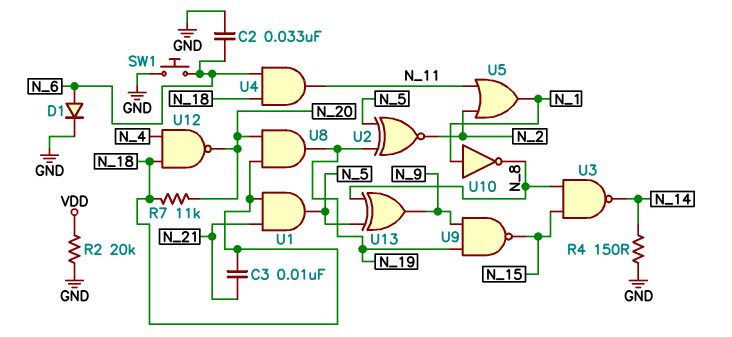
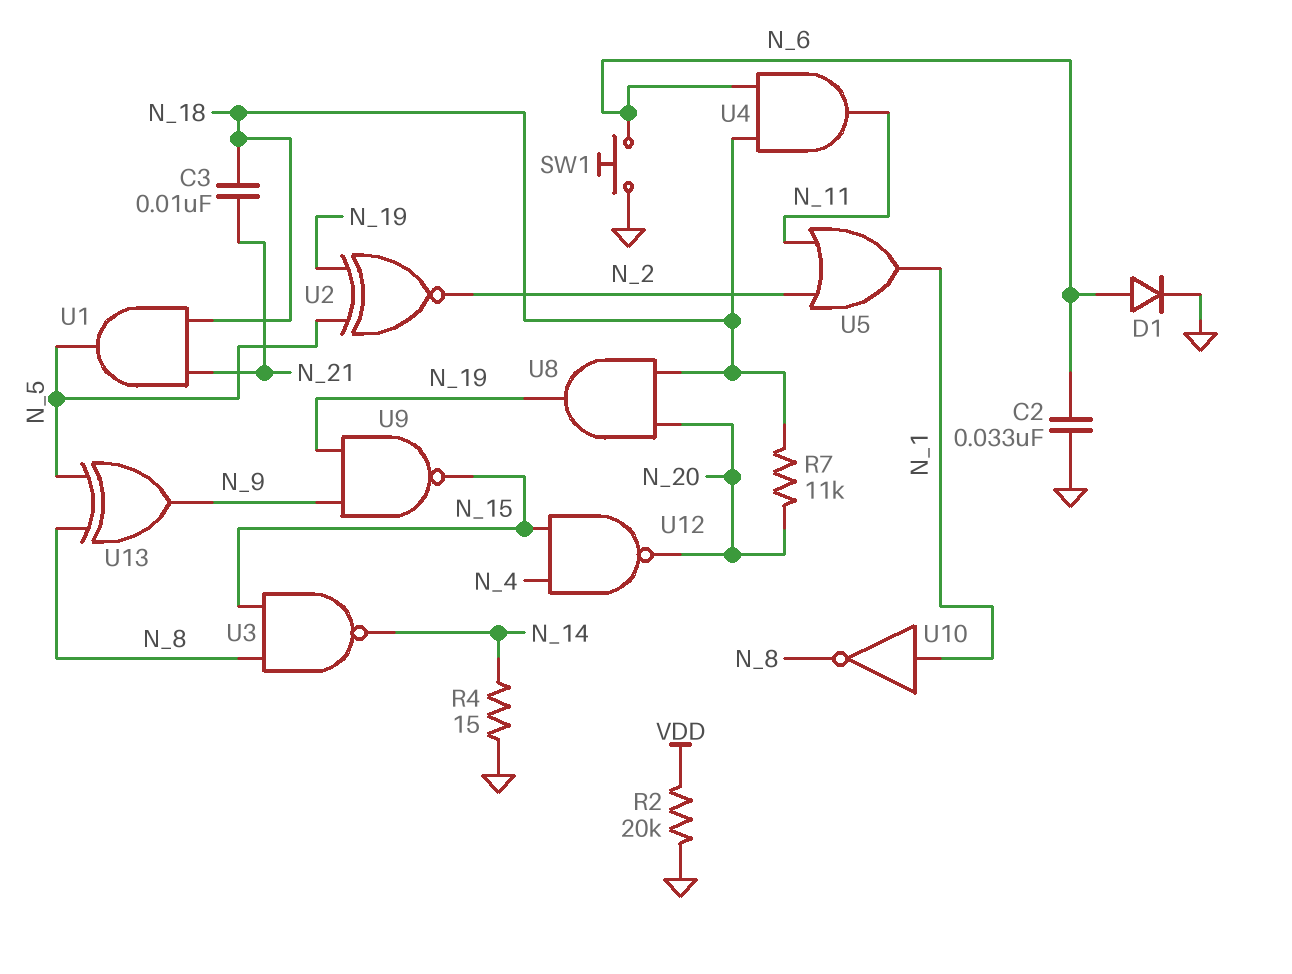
R4: 150 (GND, N_14) -> 15 (GND, N_14)
U12: NAND (in N_4, in N_18, out N_20) -> NAND (in N_4, in N_15, out N_20)

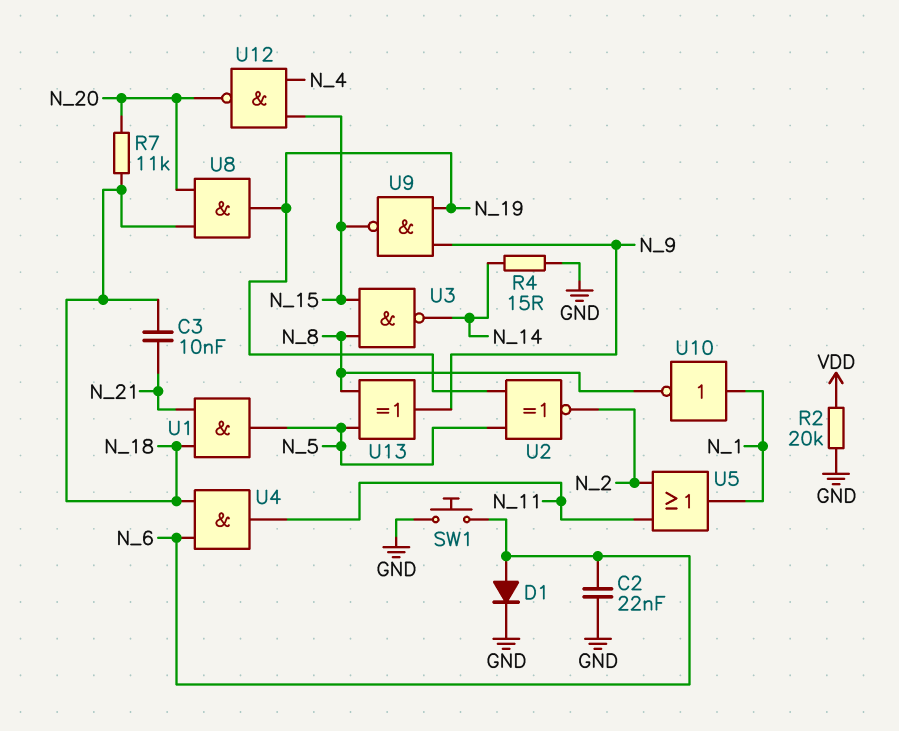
C2: 33nF (GND, N_6) -> 22nF (GND, N_6)

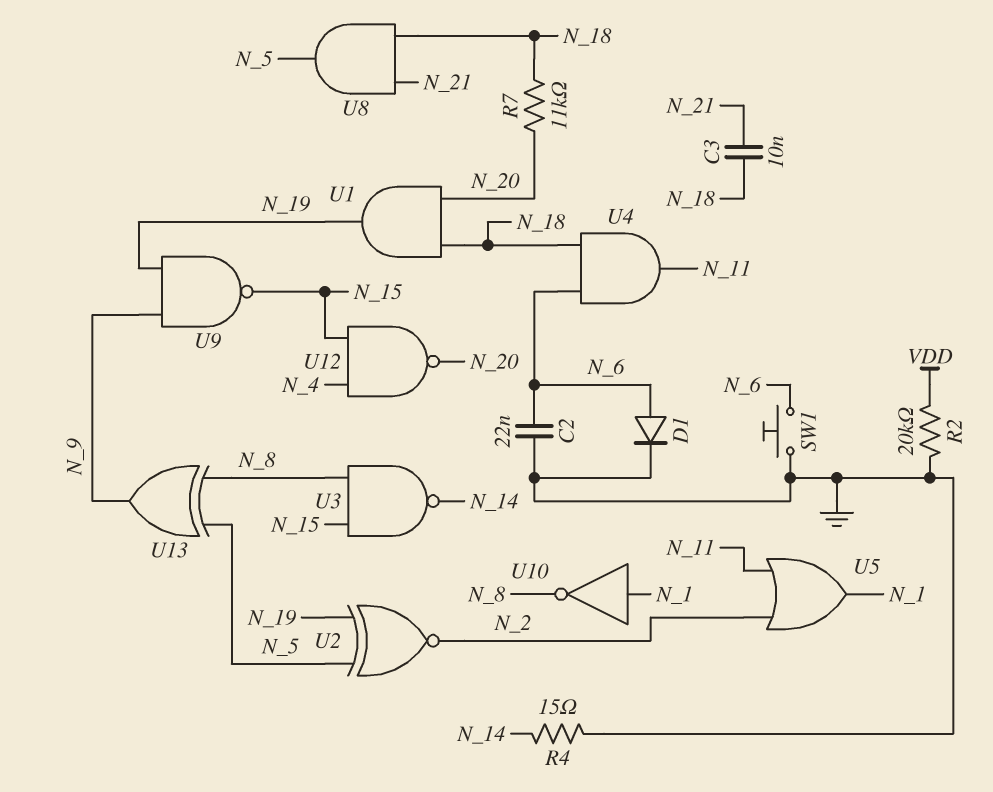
U1: AND (in N_18, in N_21, out N_5) -> AND (in N_18, in N_20, out N_19)
U8: AND (in N_18, in N_20, out N_19) -> AND (in N_18, in N_21, out N_5)

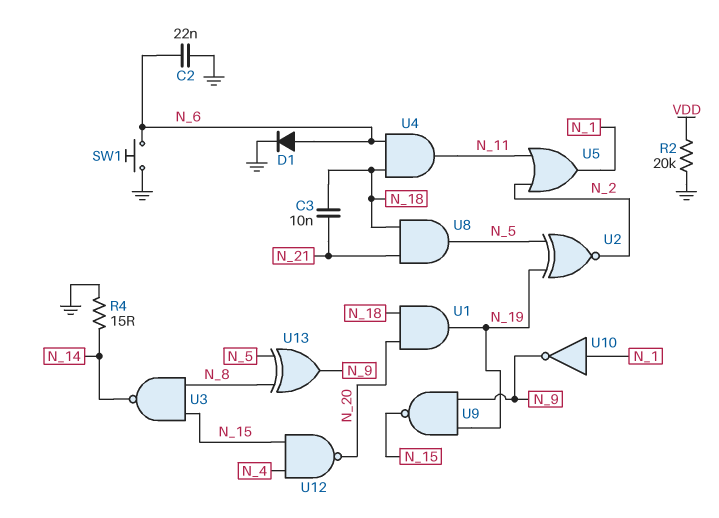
R7: 11k (N_18, N_20) -> none
U10: NOT (in N_1, out N_8) -> NOT (in N_1, out N_9)

